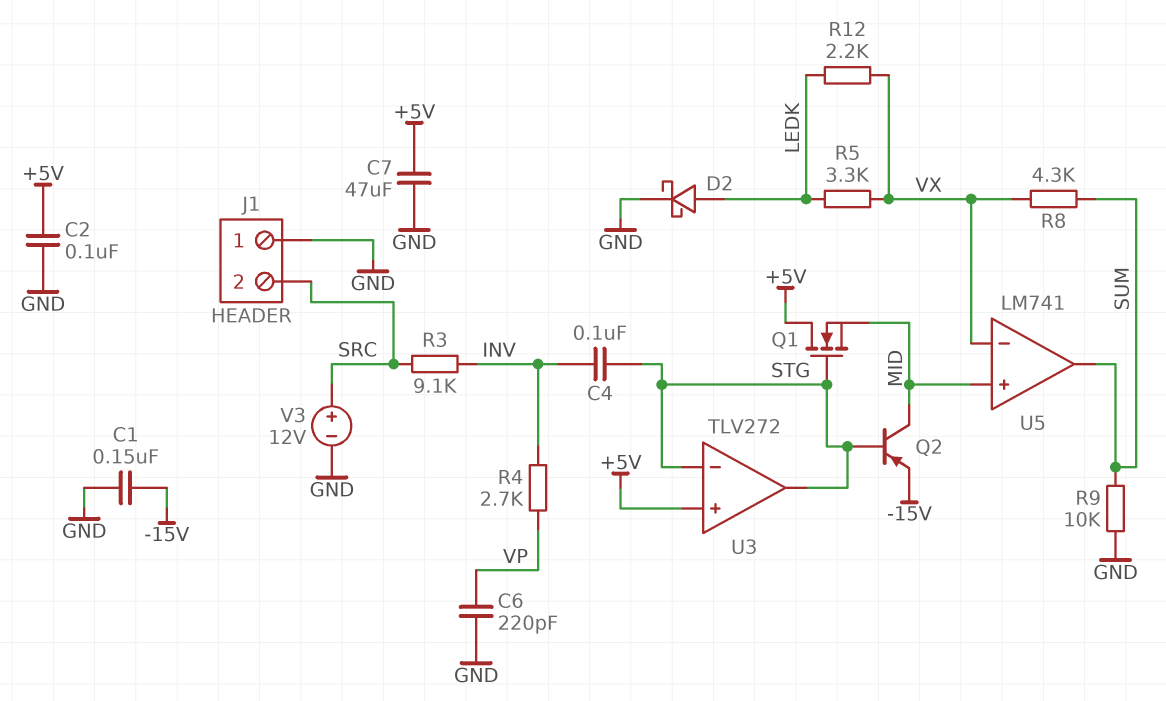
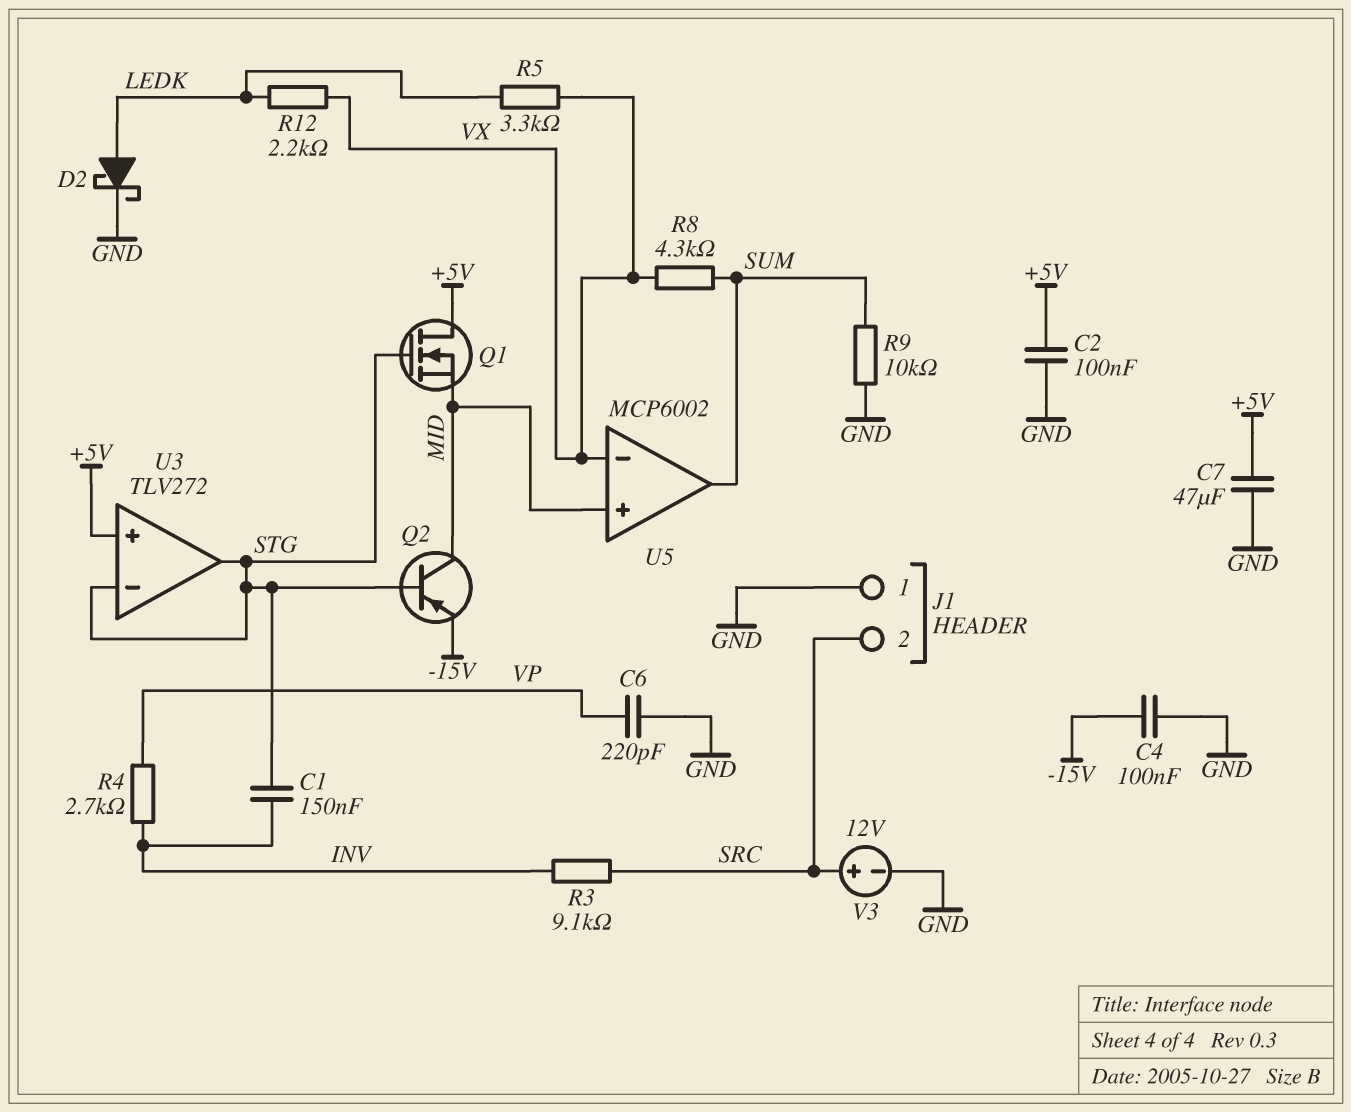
C1: 150nF (-15V, GND) -> 150nF (INV, STG)
C4: 100nF (INV, STG) -> 100nF (-15V, GND)
U5: LM741 -> MCP6002

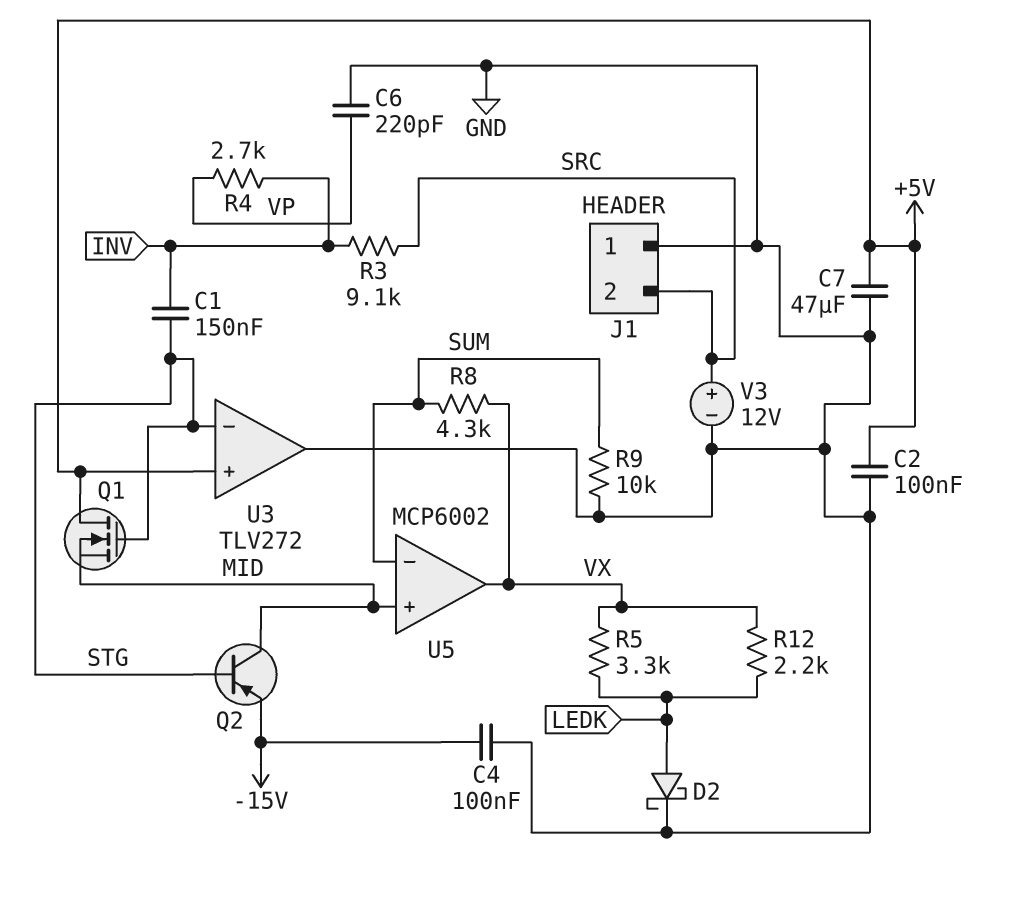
U3 pin out: STG -> GND
U5 pin in-: VX -> SUM
U5 pin out: SUM -> VX

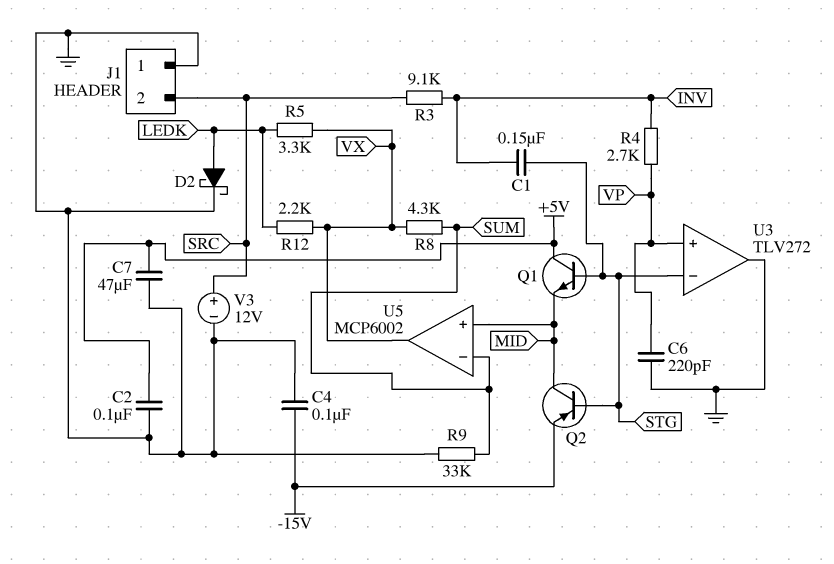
Q1: NMOS (G STG, D +5V, S MID) -> NPN (B STG, C +5V, E MID)
R9: 10k (GND, SUM) -> 33k (GND, SUM)
U3 pin in+: +5V -> VP

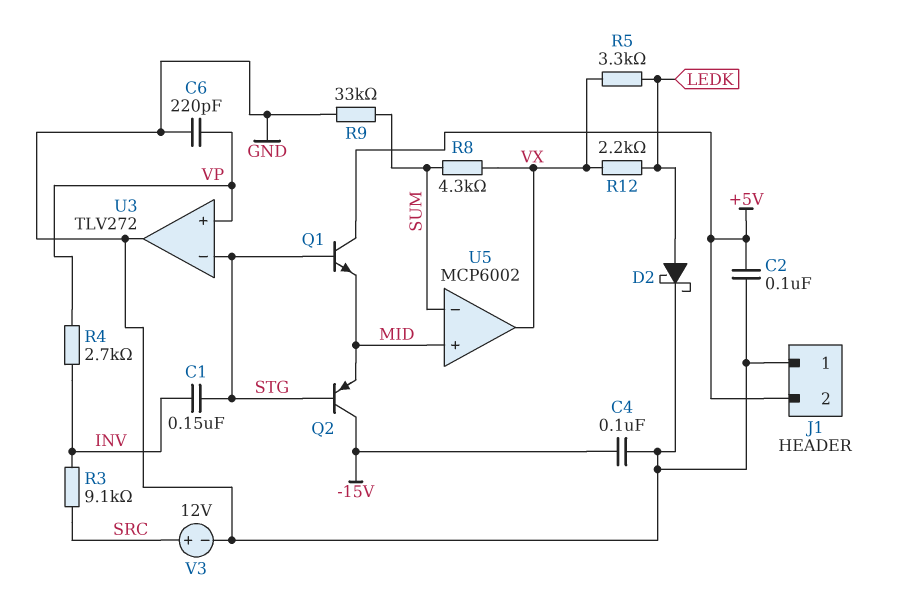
C7: 47uF (+5V, GND) -> none
J1 pin 2: SRC -> +5V
Q2: PNP (B STG, C MID, E -15V) -> PNP (B STG, C -15V, E MID)

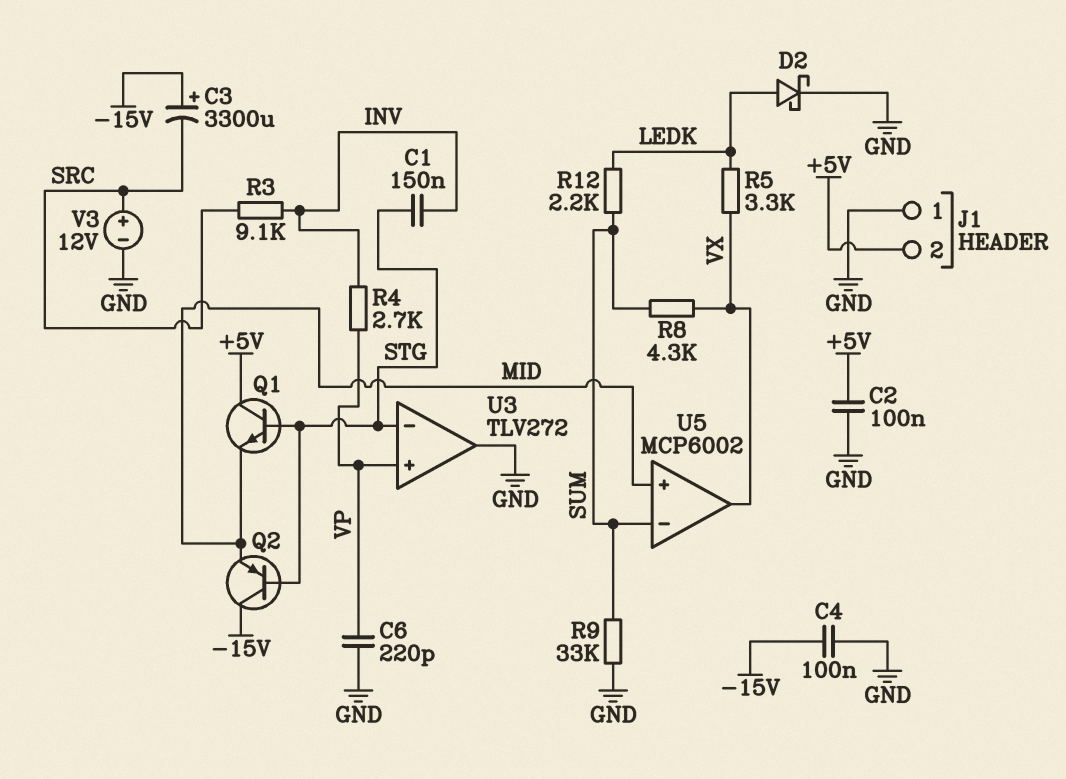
C3: none -> 3300uF (plus -15V, minus SRC)
R12: 2.2k (LEDK, VX) -> 2.2k (LEDK, SUM)

